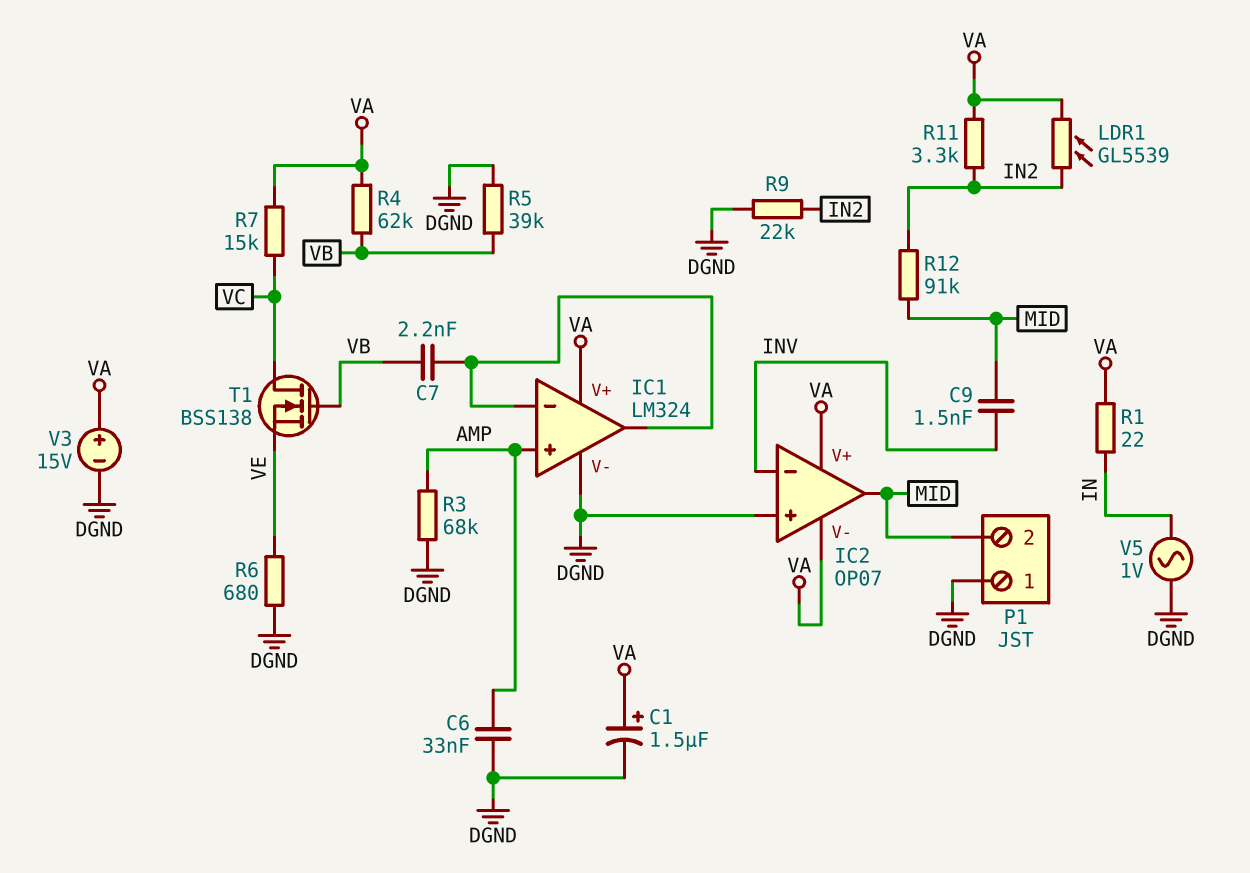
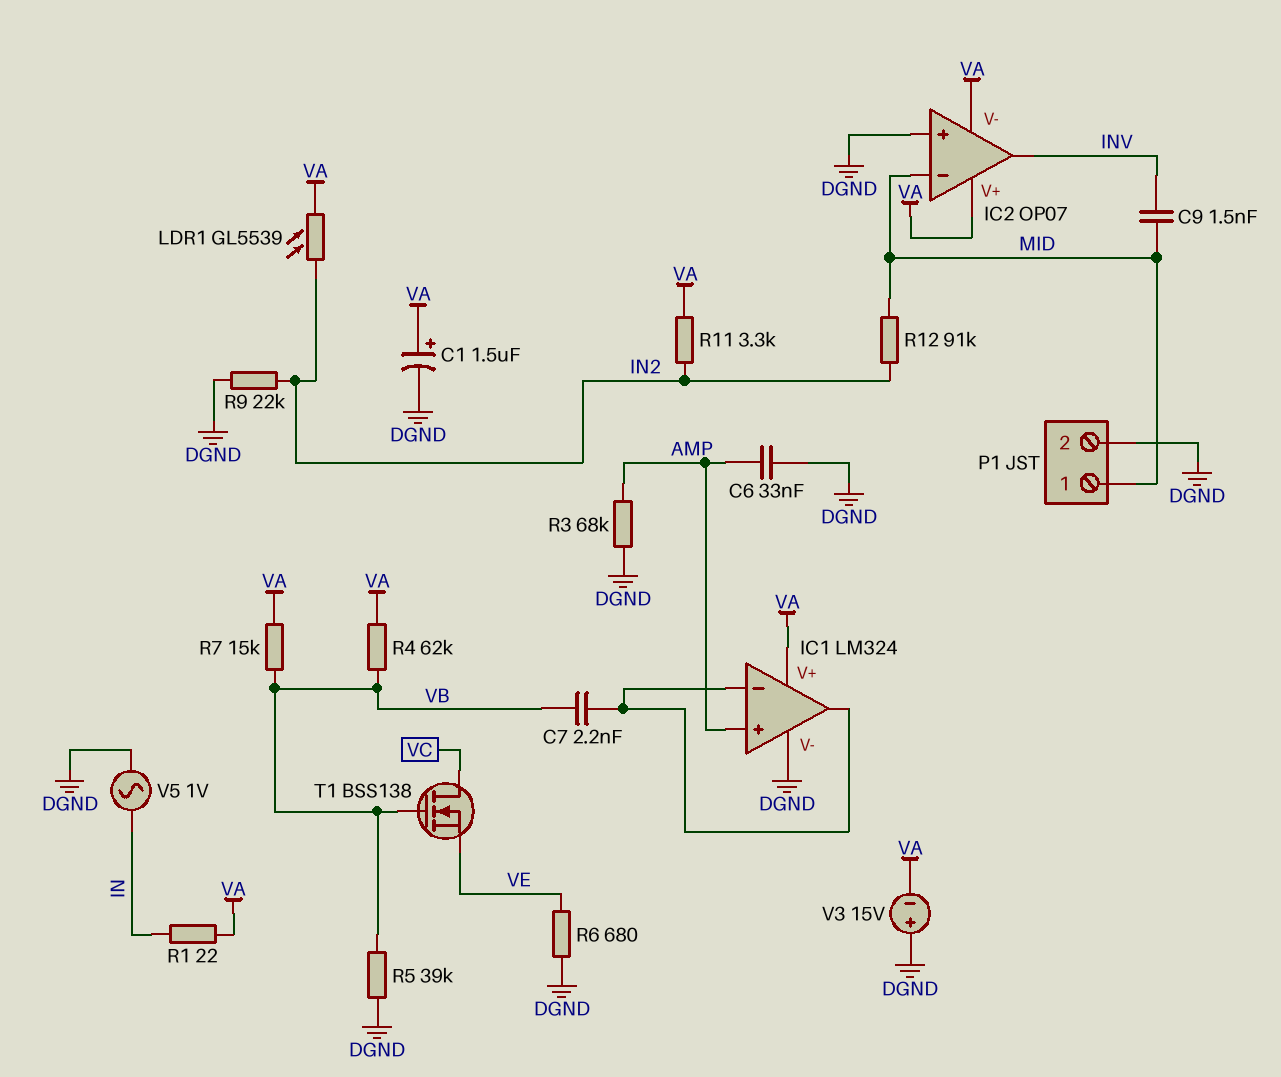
IC2 pin in-: INV -> MID
IC2 pin out: MID -> INV
P1 pin 1: DGND -> MID
P1 pin 2: MID -> DGND
R7: 15k (VA, VC) -> 15k (VA, VB)
V3: 15V (plus VA, minus DGND) -> 15V (plus DGND, minus VA)

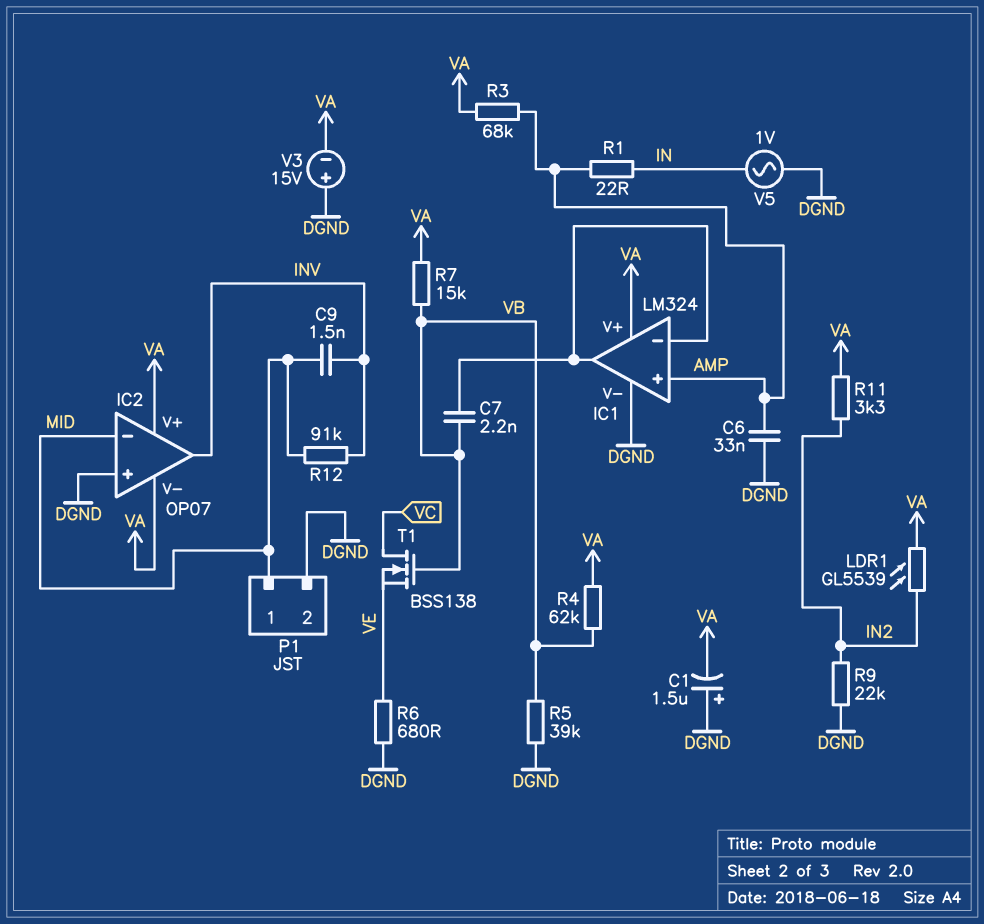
C1: 1.5uF (plus VA, minus DGND) -> 1.5uF (plus DGND, minus VA)
R1: 22 (IN, VA) -> 22 (AMP, IN)
R3: 68k (AMP, DGND) -> 68k (AMP, VA)
R12: 91k (IN2, MID) -> 91k (INV, MID)

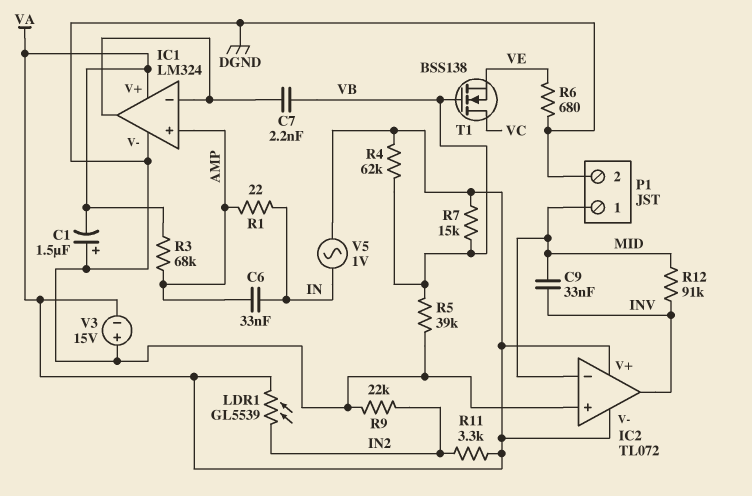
C6: 33nF (AMP, DGND) -> 33nF (AMP, IN)
C9: 1.5nF (INV, MID) -> 33nF (INV, MID)
IC2: OP07 -> TL072
V5: AC 1V (DGND, IN) -> AC 1V (IN, VA)

